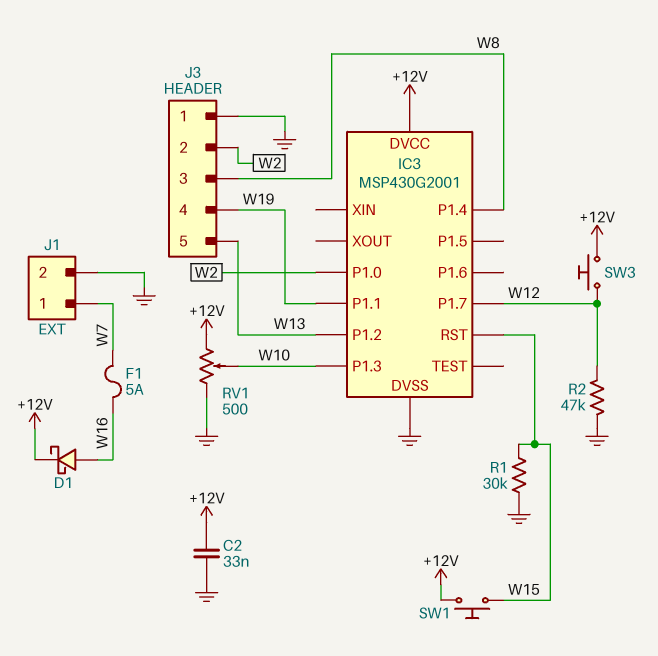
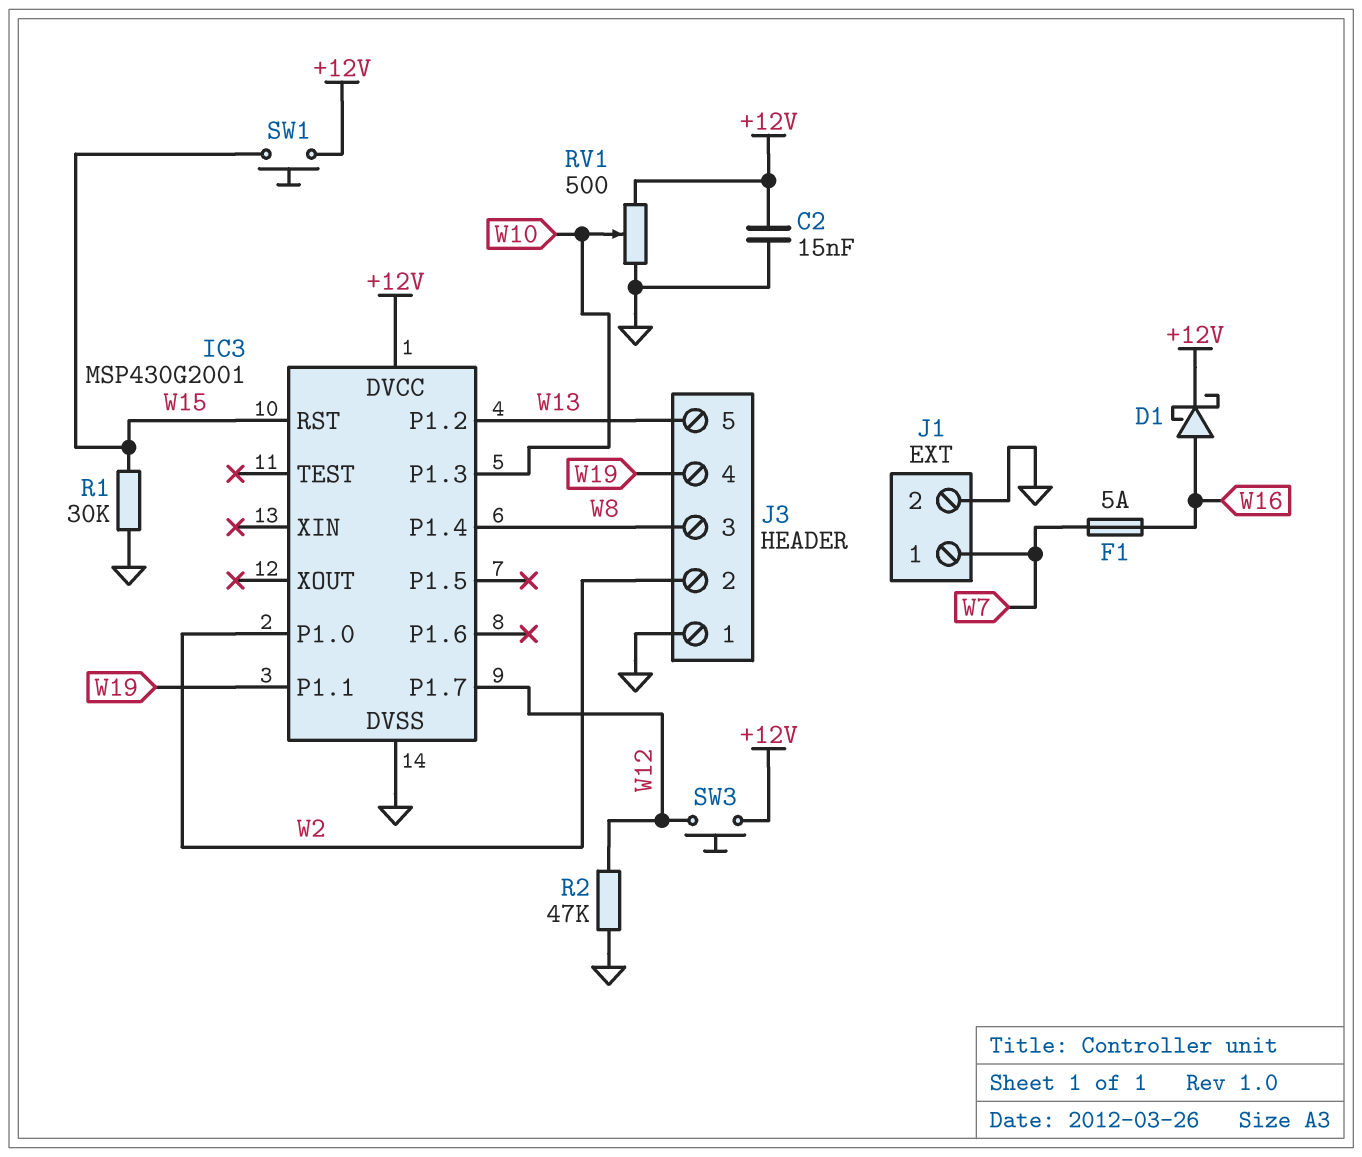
C2: 33nF (+12V, GND) -> 15nF (+12V, GND)

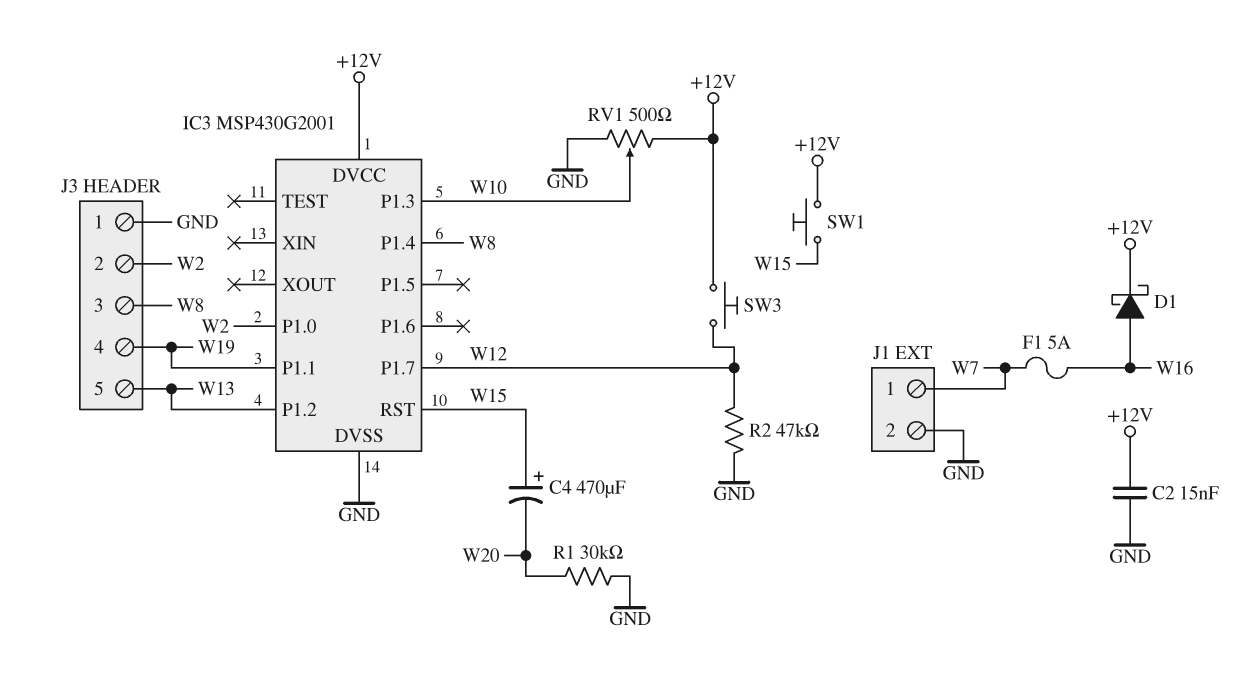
C4: none -> 470uF (plus W15, minus W20)
R1: 30k (GND, W15) -> 30k (GND, W20)

